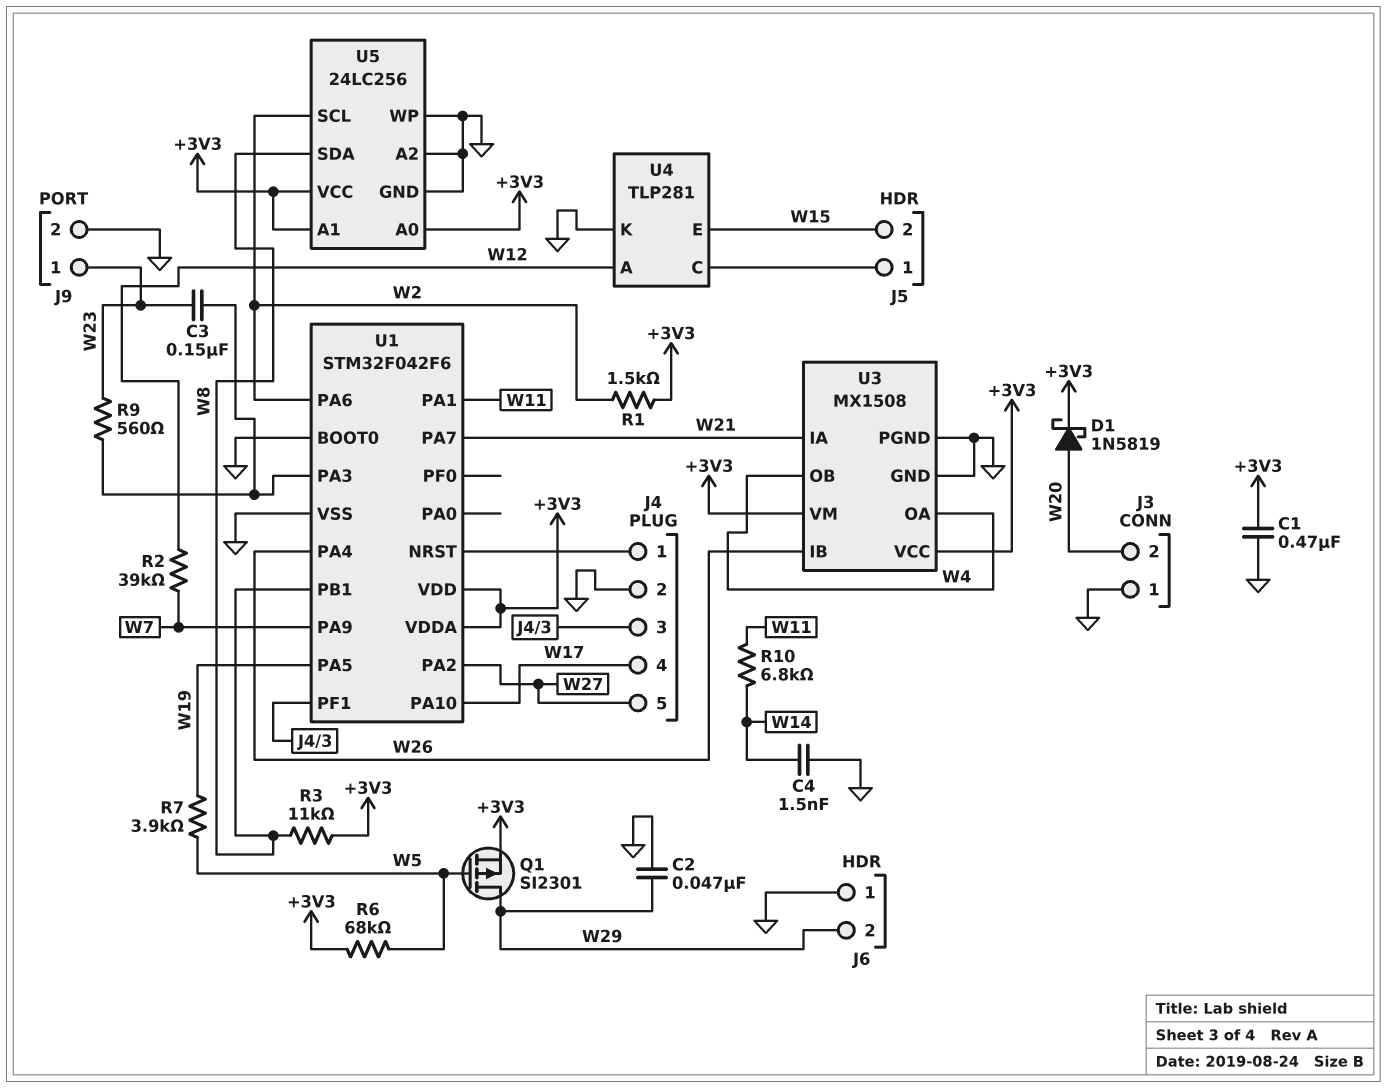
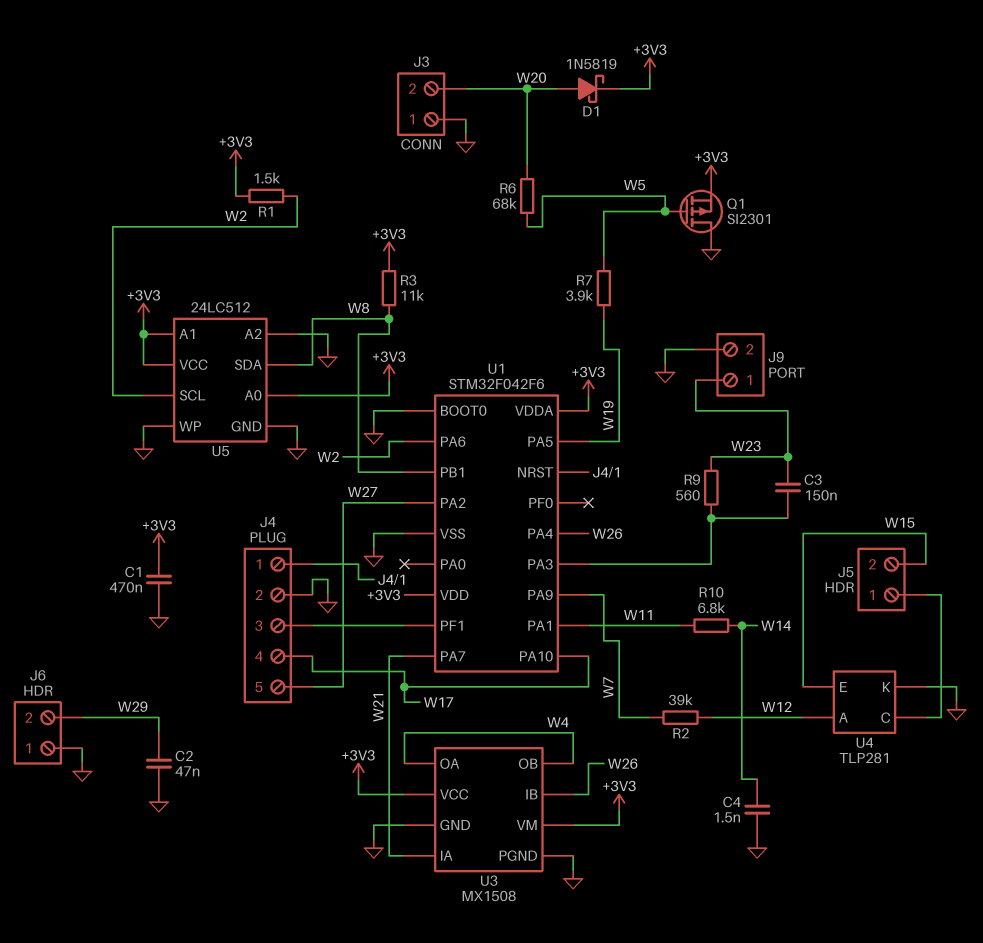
Q1: PMOS SI2301 (G W5, D W29, S +3V3) -> PMOS SI2301 (G W5, D GND, S +3V3)
R6: 68k (+3V3, W5) -> 68k (W5, W20)
U5: 24LC256 -> 24LC512

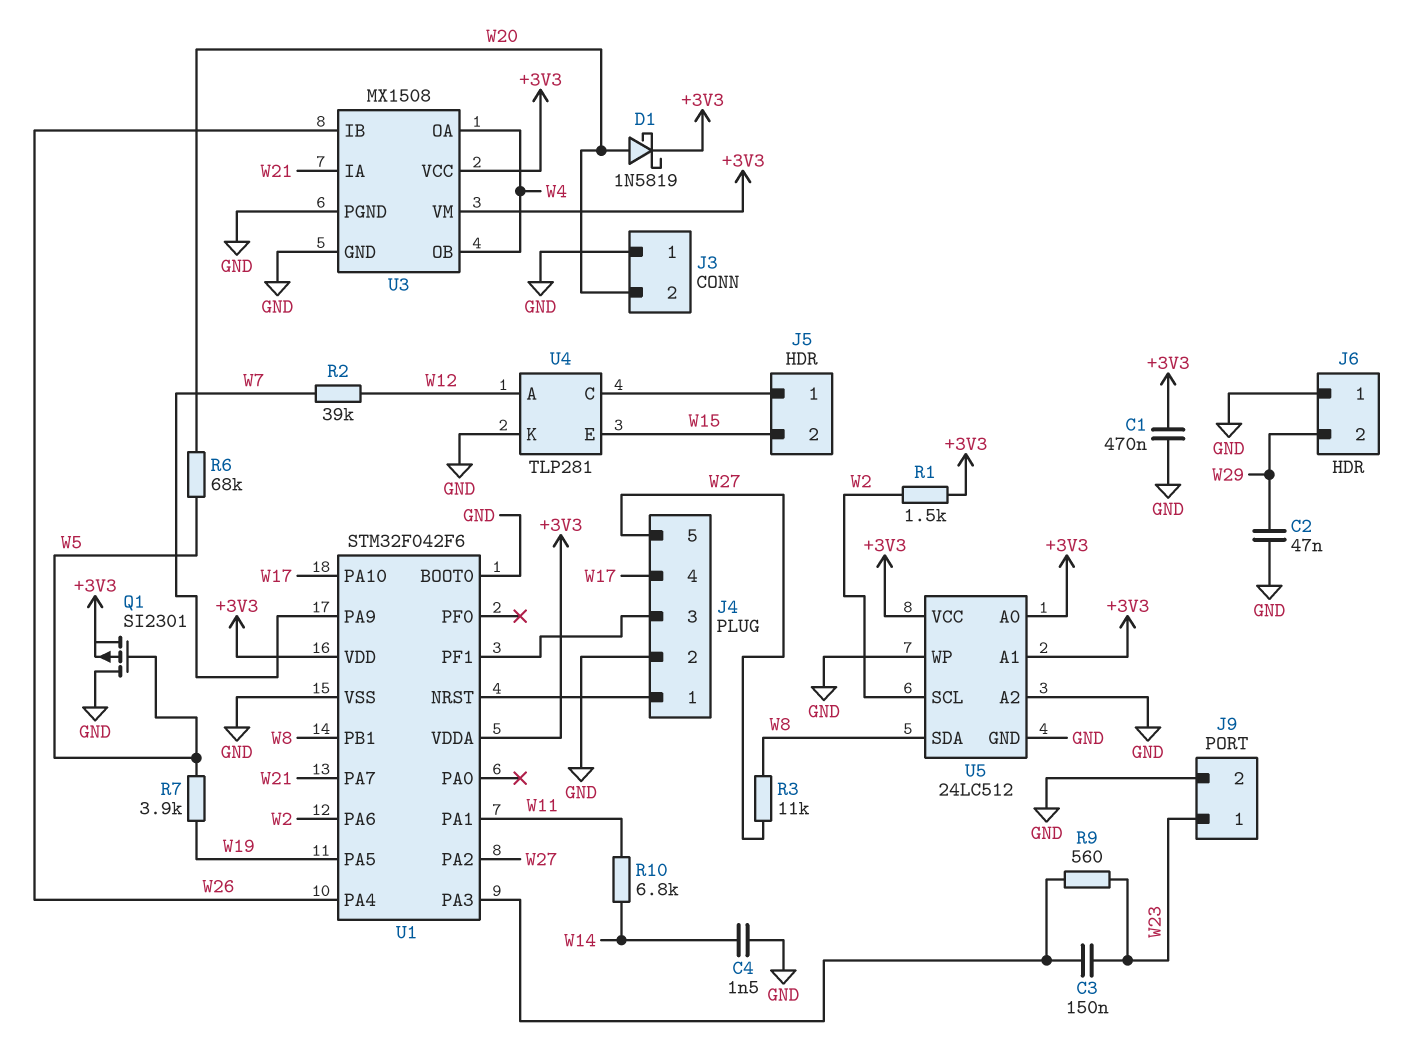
R3: 11k (+3V3, W8) -> 11k (W8, W27)

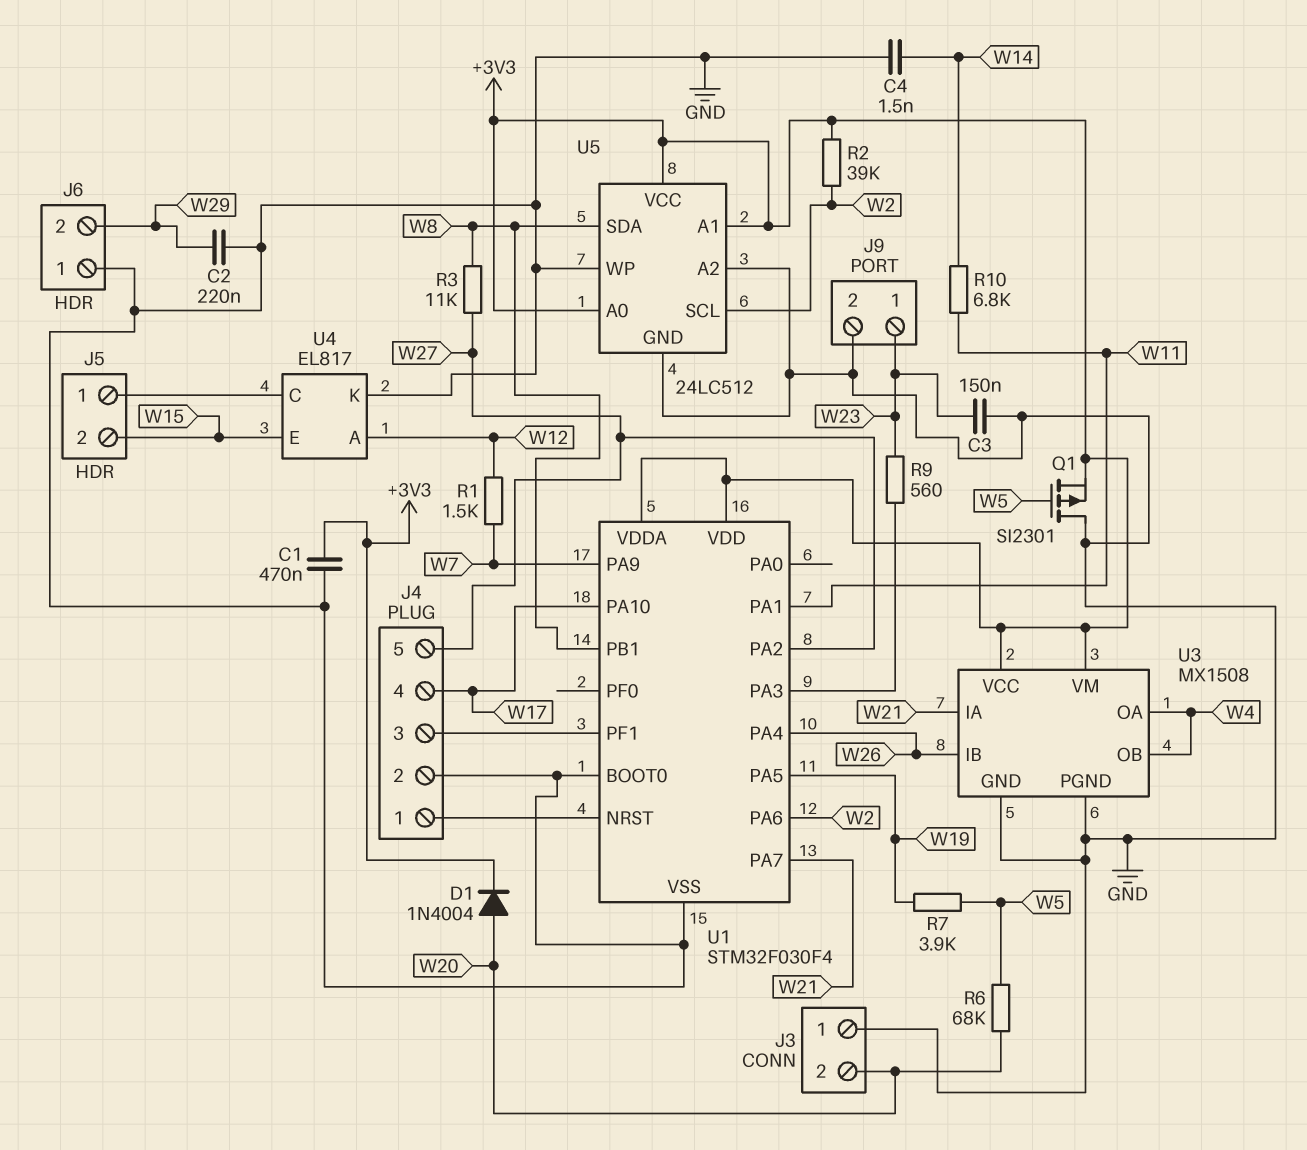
C2: 47nF (GND, W29) -> 220nF (GND, W29)
C3: 150nF (U1/PA3, W23) -> 150nF (GND, W23)
D1: schottky 1N5819 (A W20, K +3V3) -> diode 1N4004 (A W20, K +3V3)
R1: 1.5k (+3V3, W2) -> 1.5k (W7, W12)
R2: 39k (W7, W12) -> 39k (+3V3, W2)
U1: STM32F042F6 -> STM32F030F4
U4: TLP281 -> EL817

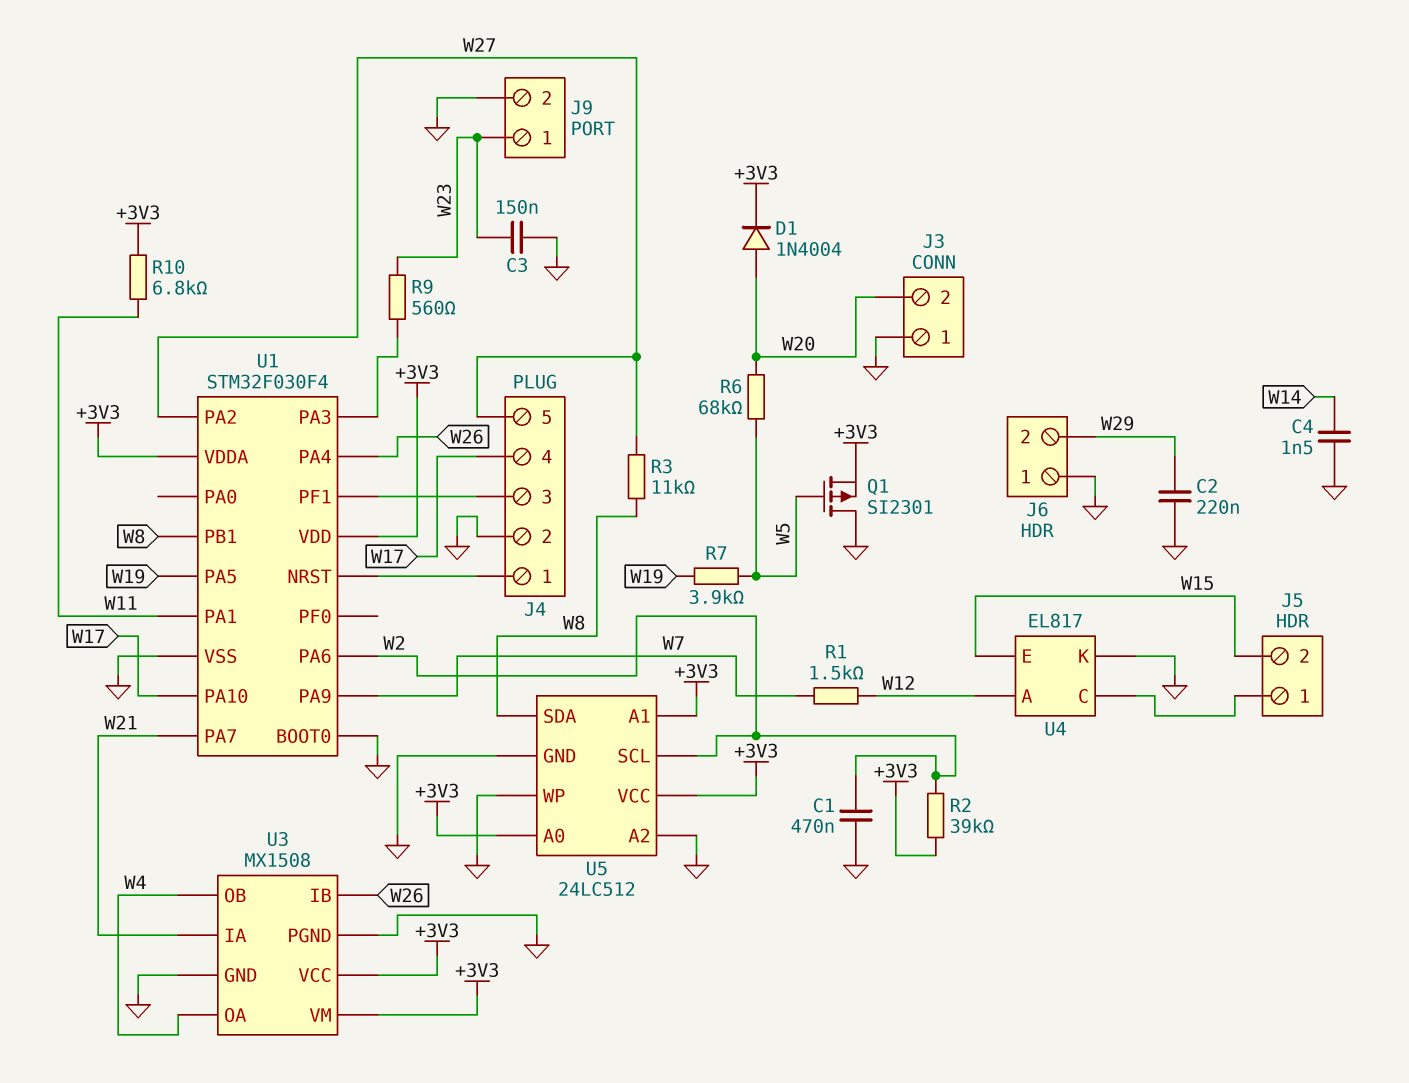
C1: 470nF (+3V3, GND) -> 470nF (GND, W2)
R10: 6.8k (W11, W14) -> 6.8k (+3V3, W11)

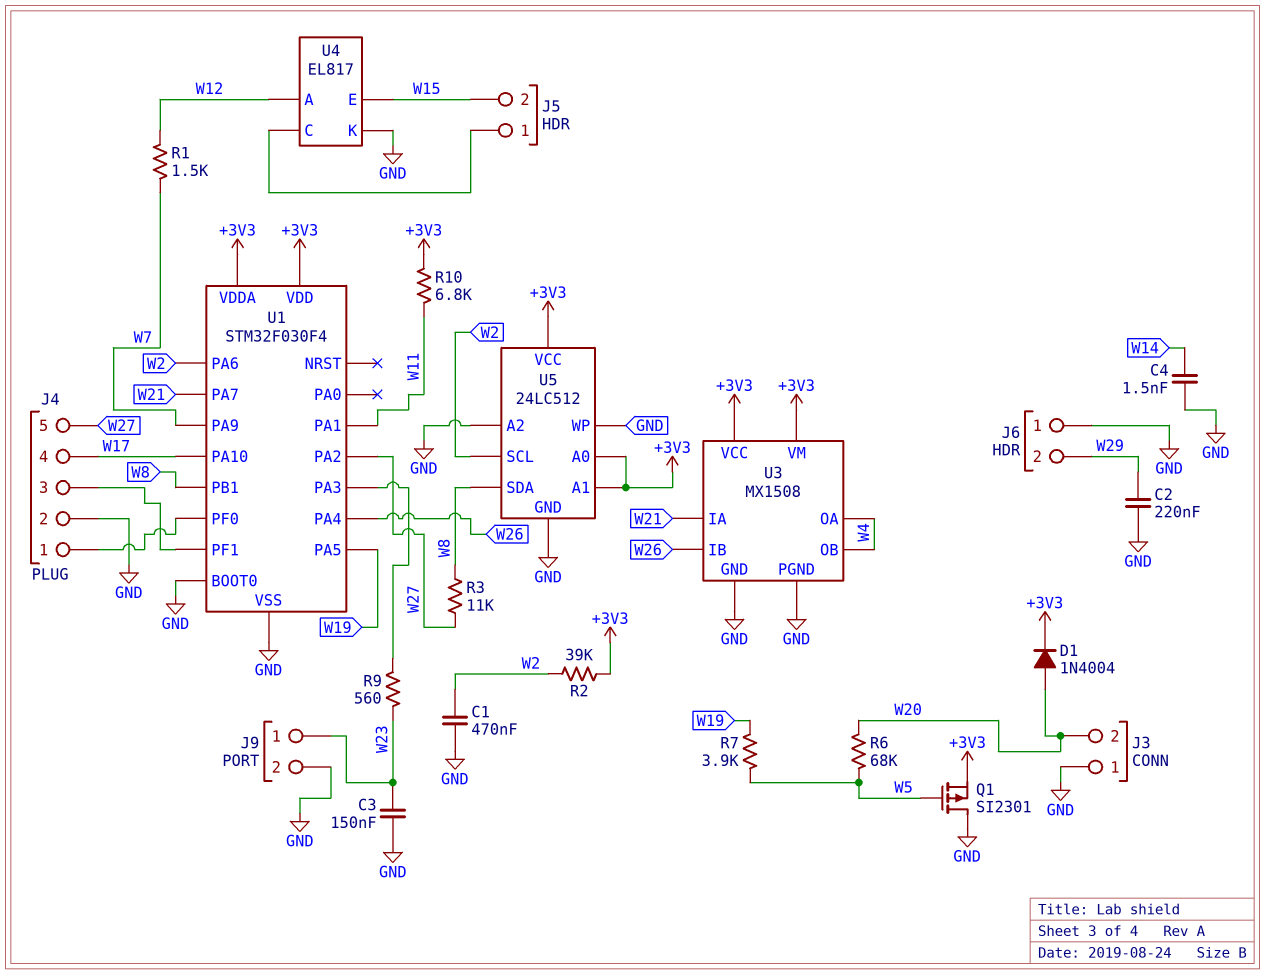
U1 pin NRST: J4/1 -> none
U1 pin PF0: none -> J4/1

